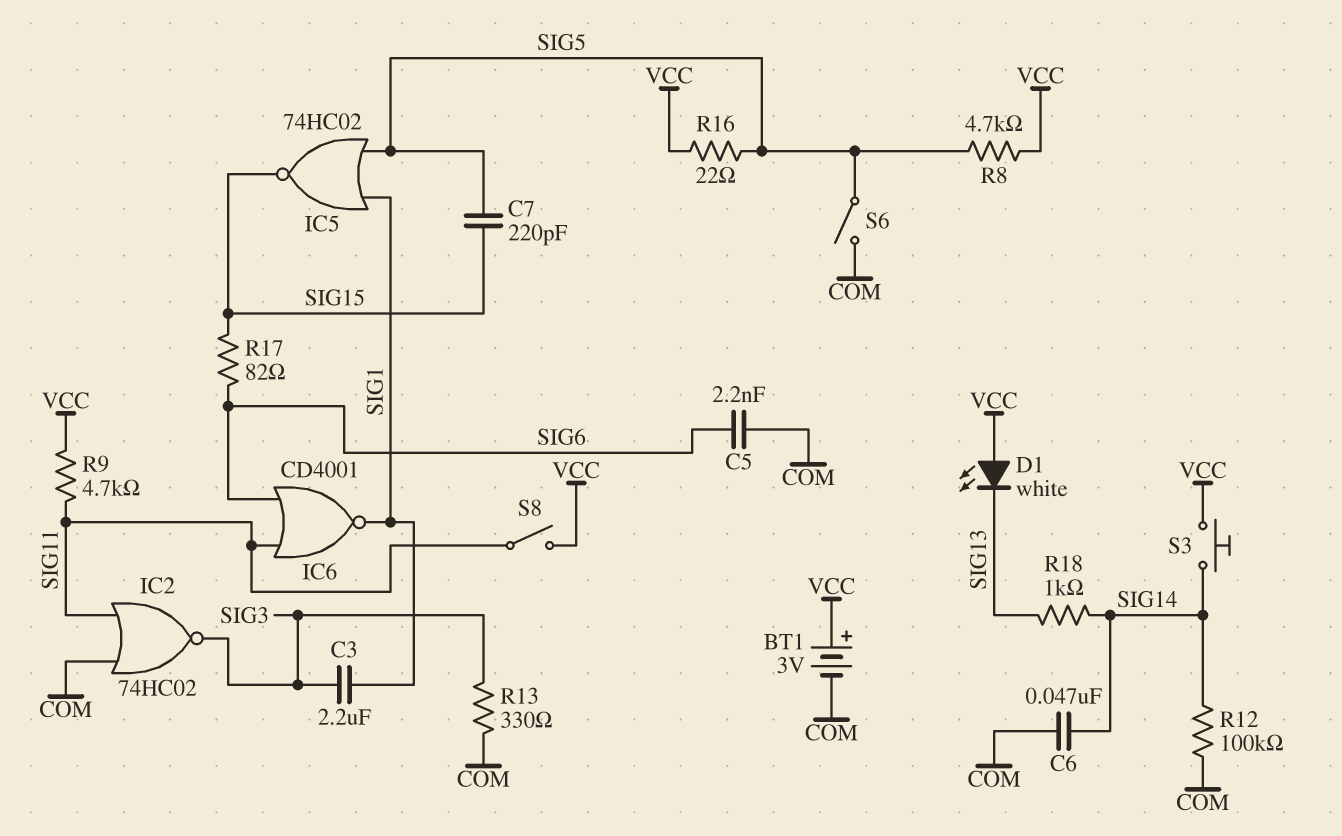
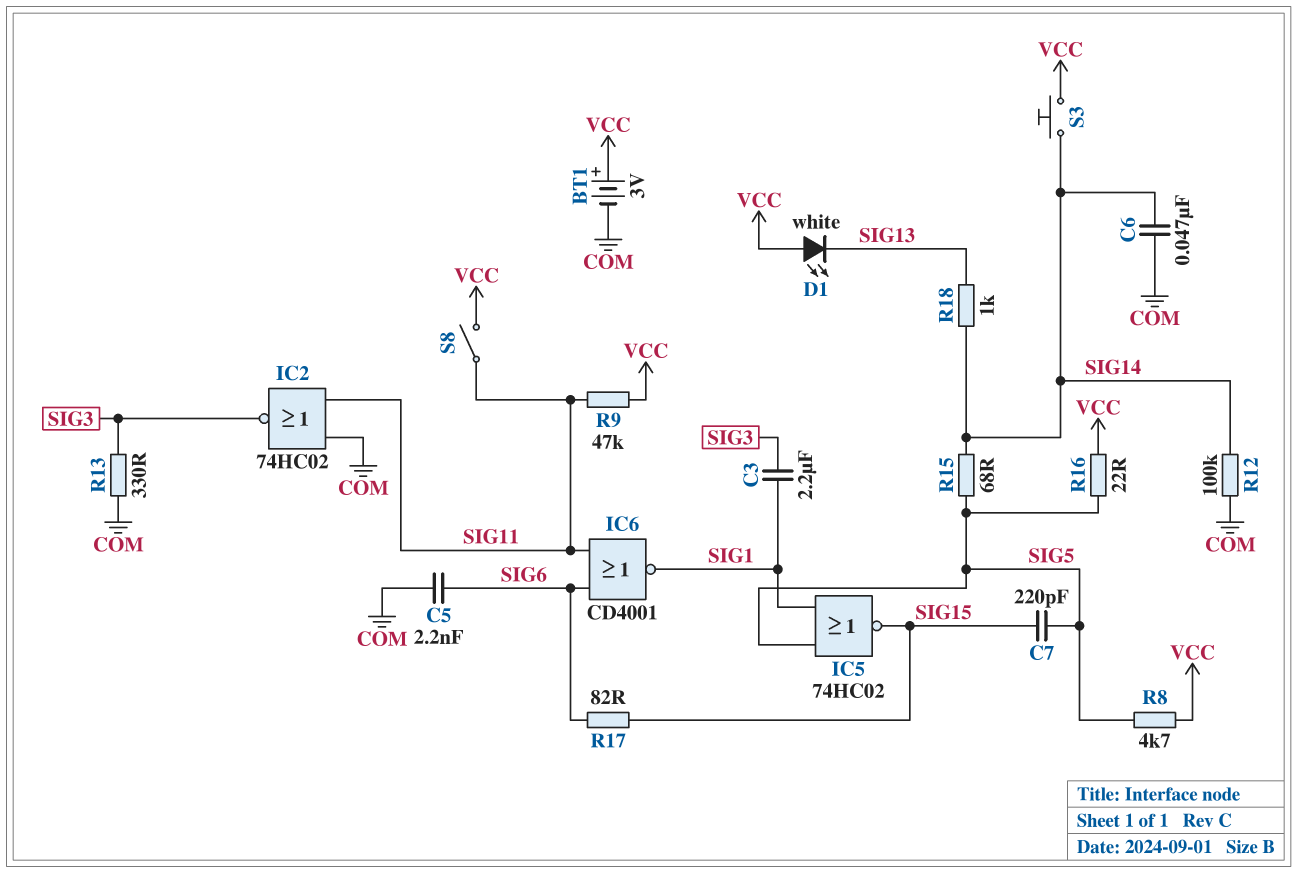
R9: 4.7k (SIG11, VCC) -> 47k (SIG11, VCC)
R15: none -> 68 (SIG5, SIG14)
S6: switch (COM, SIG5) -> none

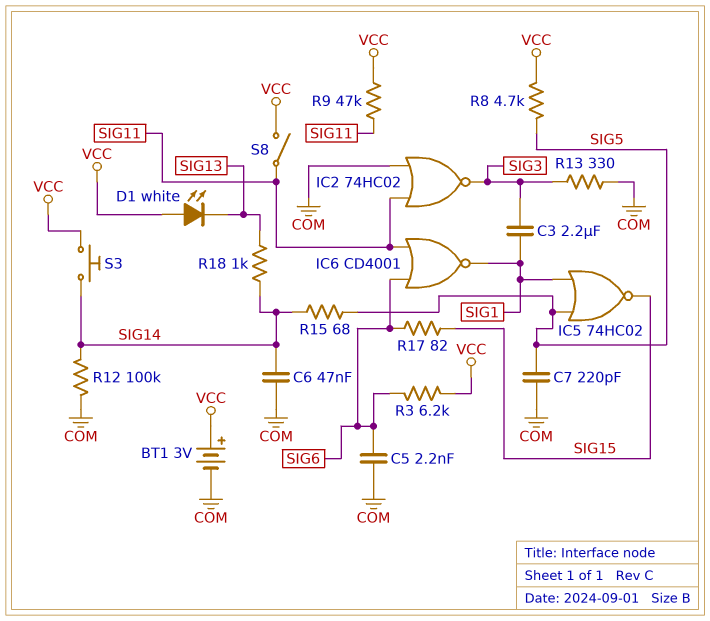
C7: 220pF (SIG5, SIG15) -> 220pF (COM, SIG5)
R3: none -> 6.2k (SIG6, VCC)
R16: 22 (SIG5, VCC) -> none

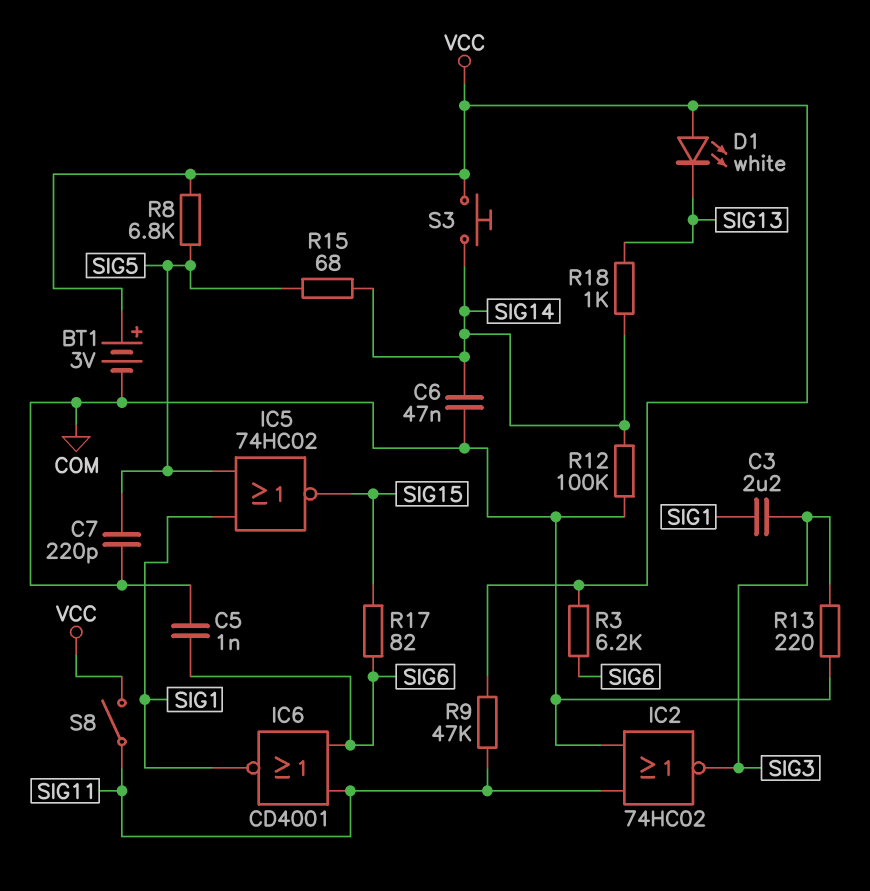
C5: 2.2nF (COM, SIG6) -> 1nF (COM, SIG6)
R8: 4.7k (SIG5, VCC) -> 6.8k (SIG5, VCC)
R13: 330 (COM, SIG3) -> 220 (COM, SIG3)

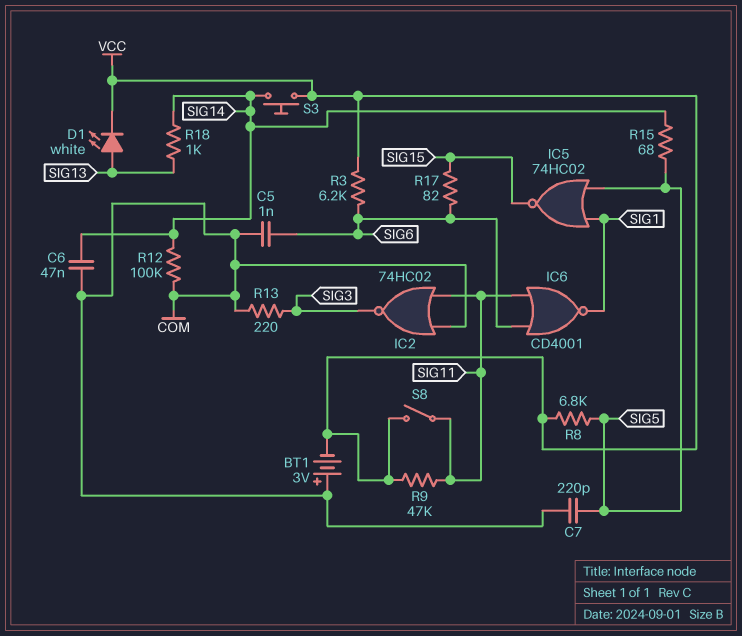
BT1: 3V (plus VCC, minus COM) -> 3V (plus COM, minus VCC)
C3: 2.2uF (SIG1, SIG3) -> none
D1: LED white (A VCC, K SIG13) -> LED white (A SIG13, K VCC)

